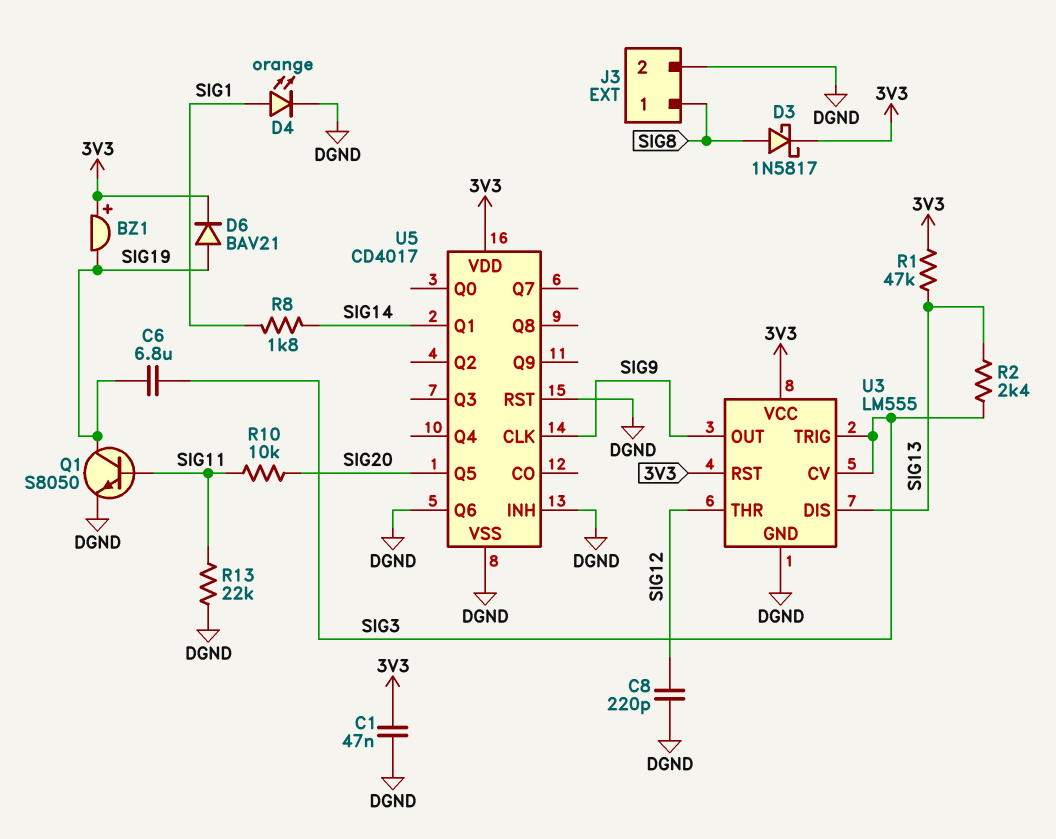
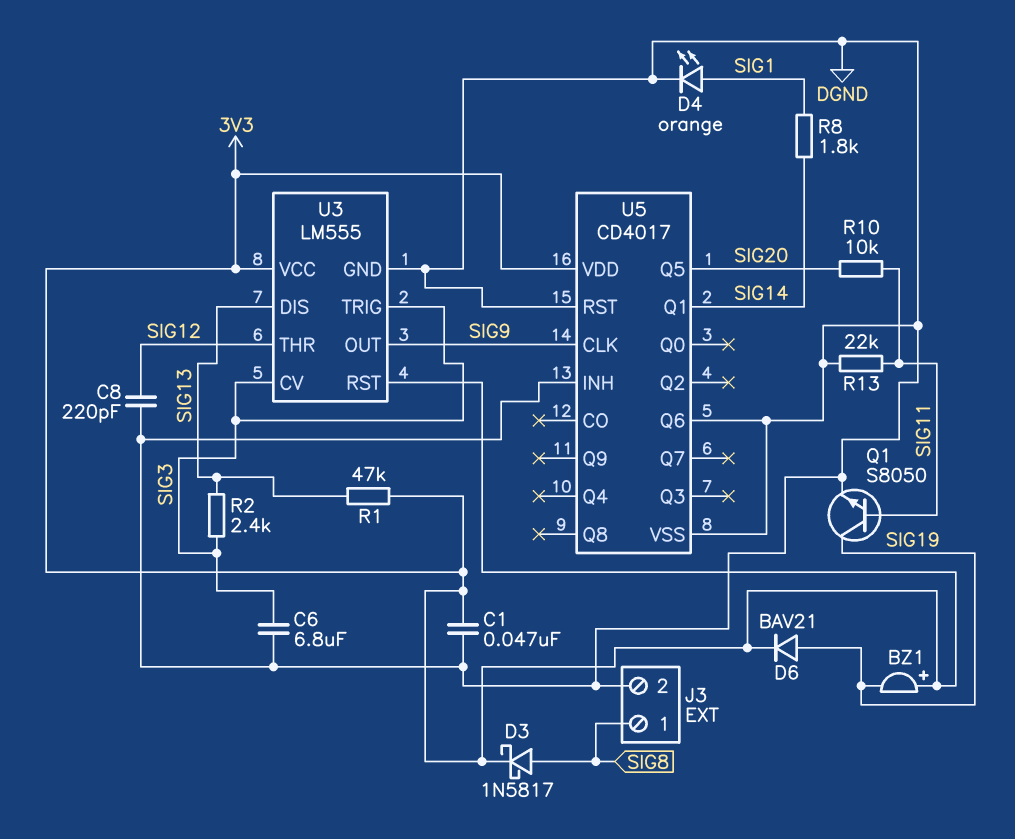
C6: 6.8uF (SIG3, SIG19) -> 6.8uF (DGND, SIG3)

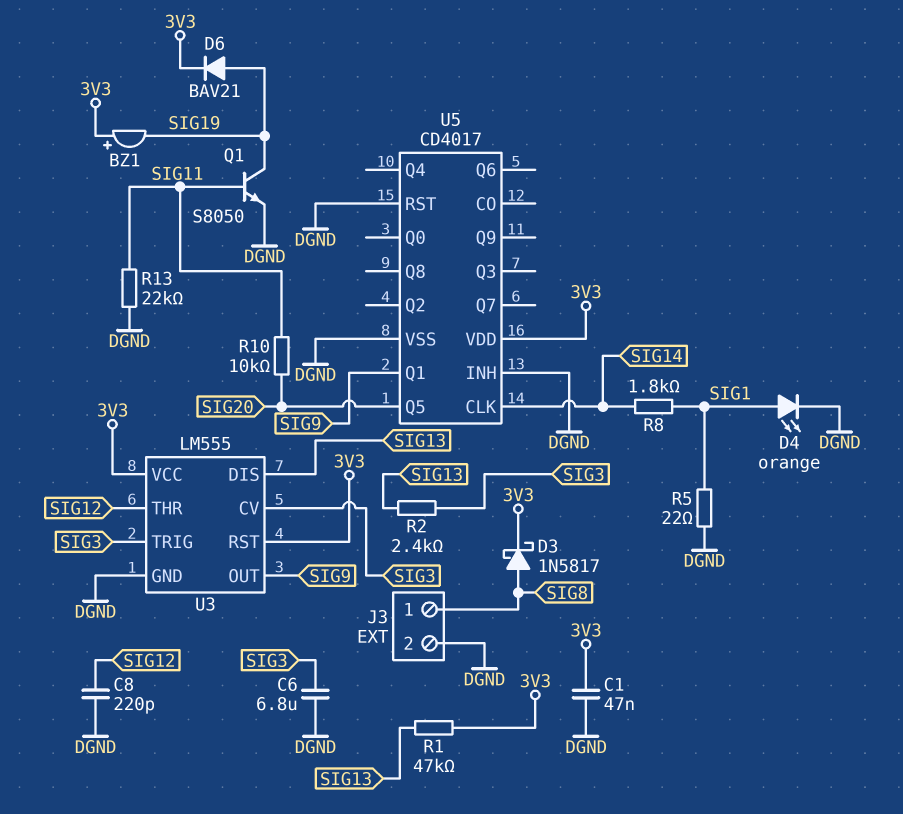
R5: none -> 22 (DGND, SIG1)
U5 pin CLK: SIG9 -> SIG14
U5 pin Q1: SIG14 -> SIG9
U5 pin Q6: DGND -> none

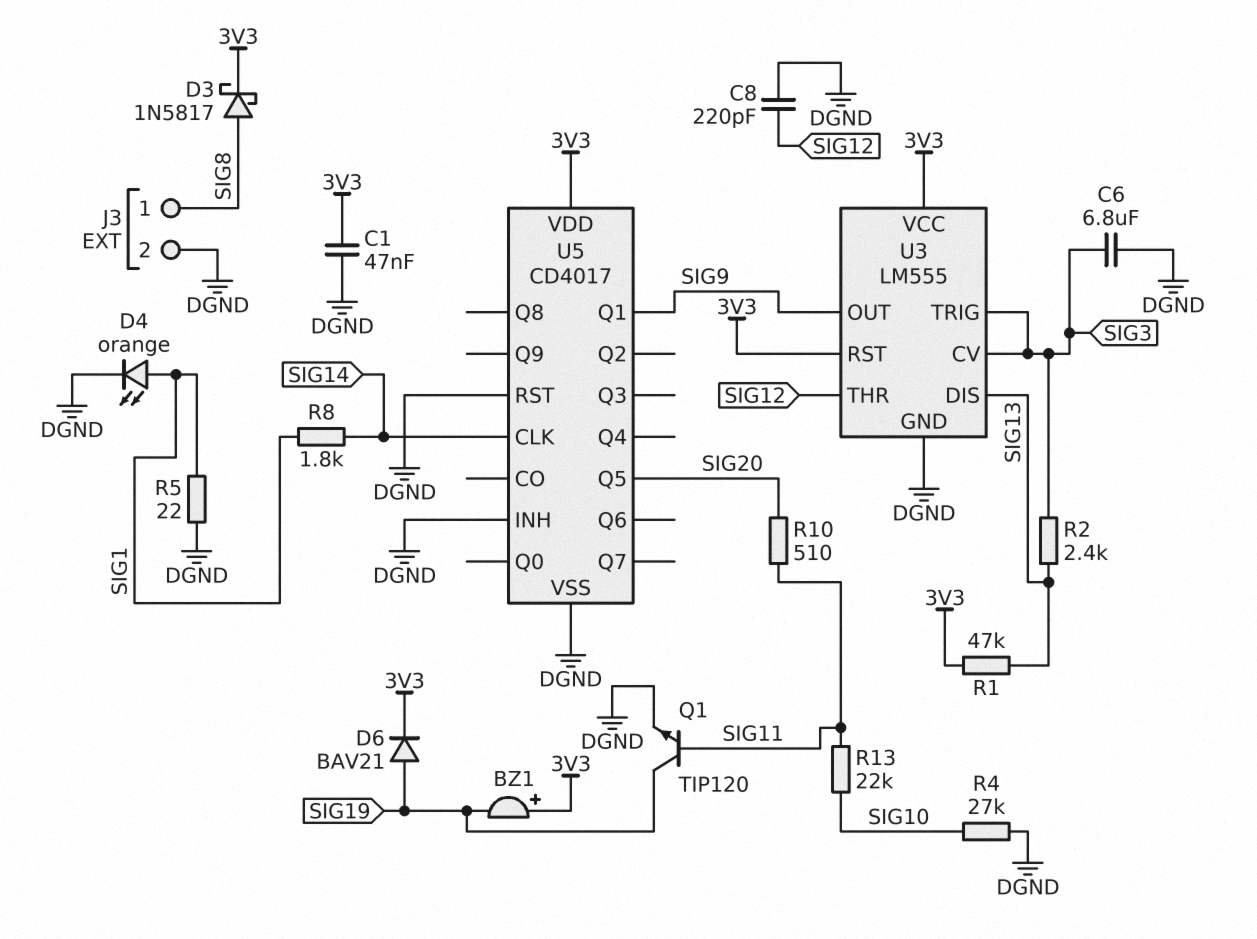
Q1: NPN S8050 (B SIG11, C SIG19, E DGND) -> NPN TIP120 (B SIG11, C SIG19, E DGND)
R4: none -> 27k (DGND, SIG10)
R10: 10k (SIG11, SIG20) -> 510 (SIG11, SIG20)
R13: 22k (DGND, SIG11) -> 22k (SIG10, SIG11)

